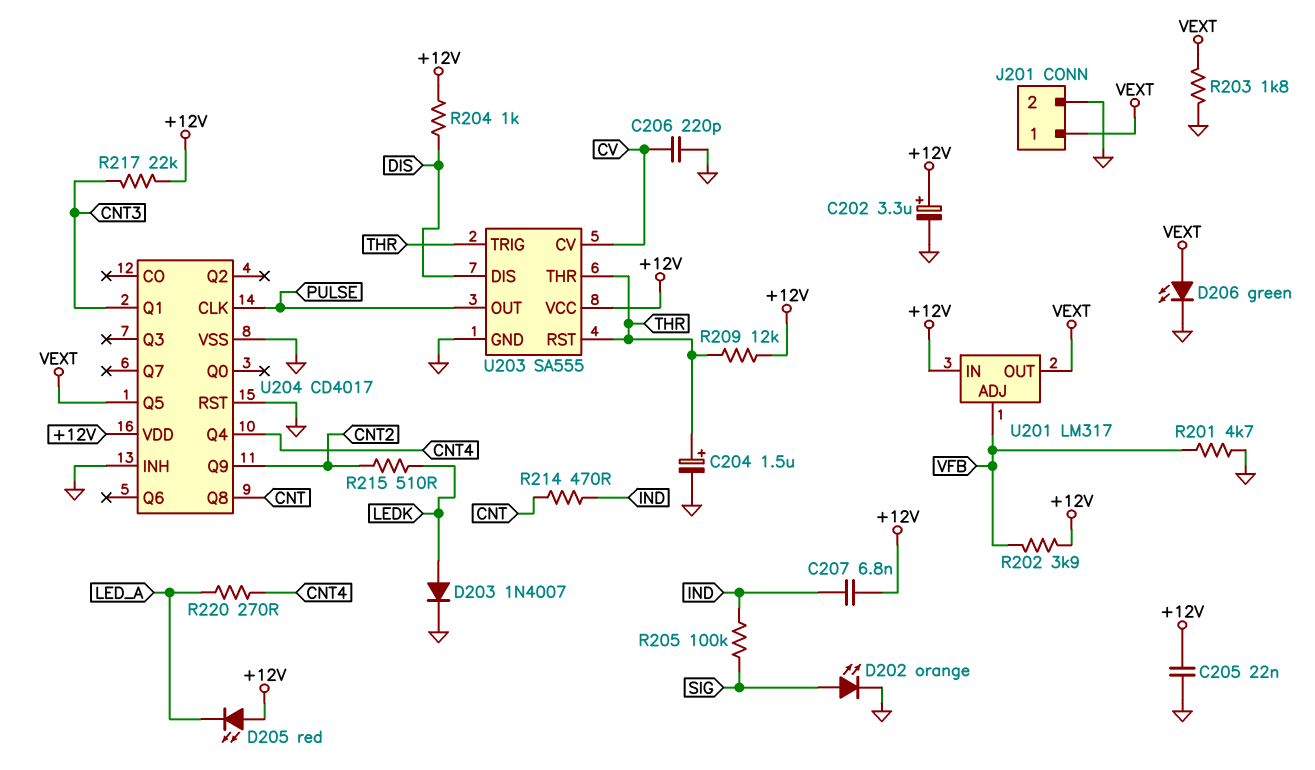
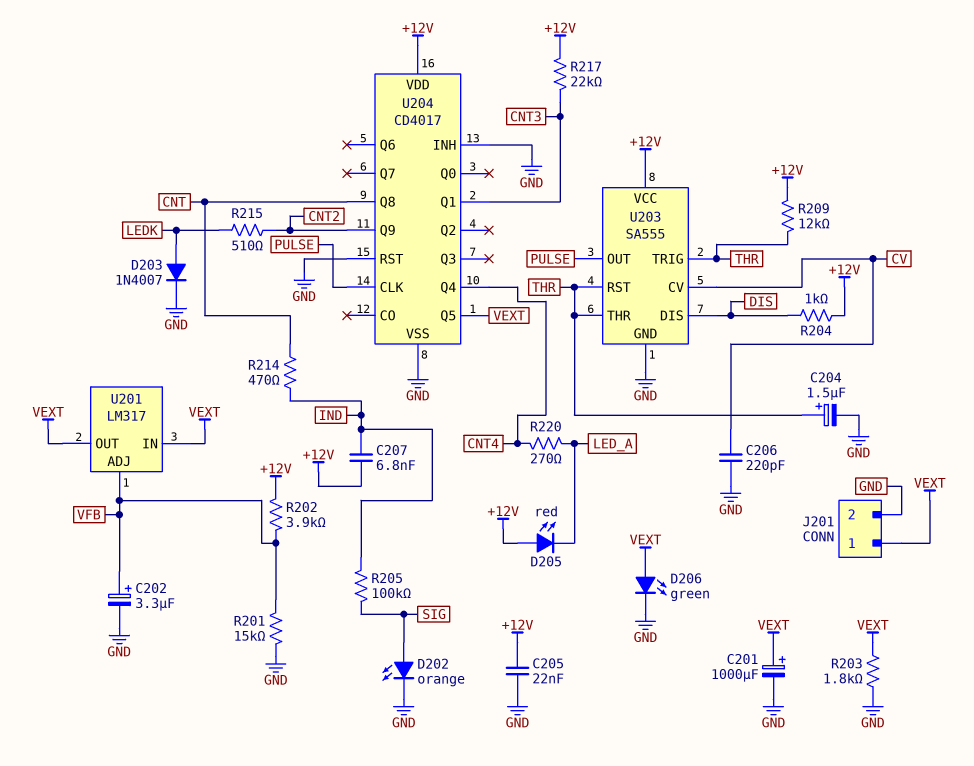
C201: none -> 1000uF (plus VEXT, minus GND)
C202: 3.3uF (plus +12V, minus GND) -> 3.3uF (plus VFB, minus GND)
R201: 4.7k (GND, VFB) -> 15k (GND, VFB)
U201 pin IN: +12V -> VEXT

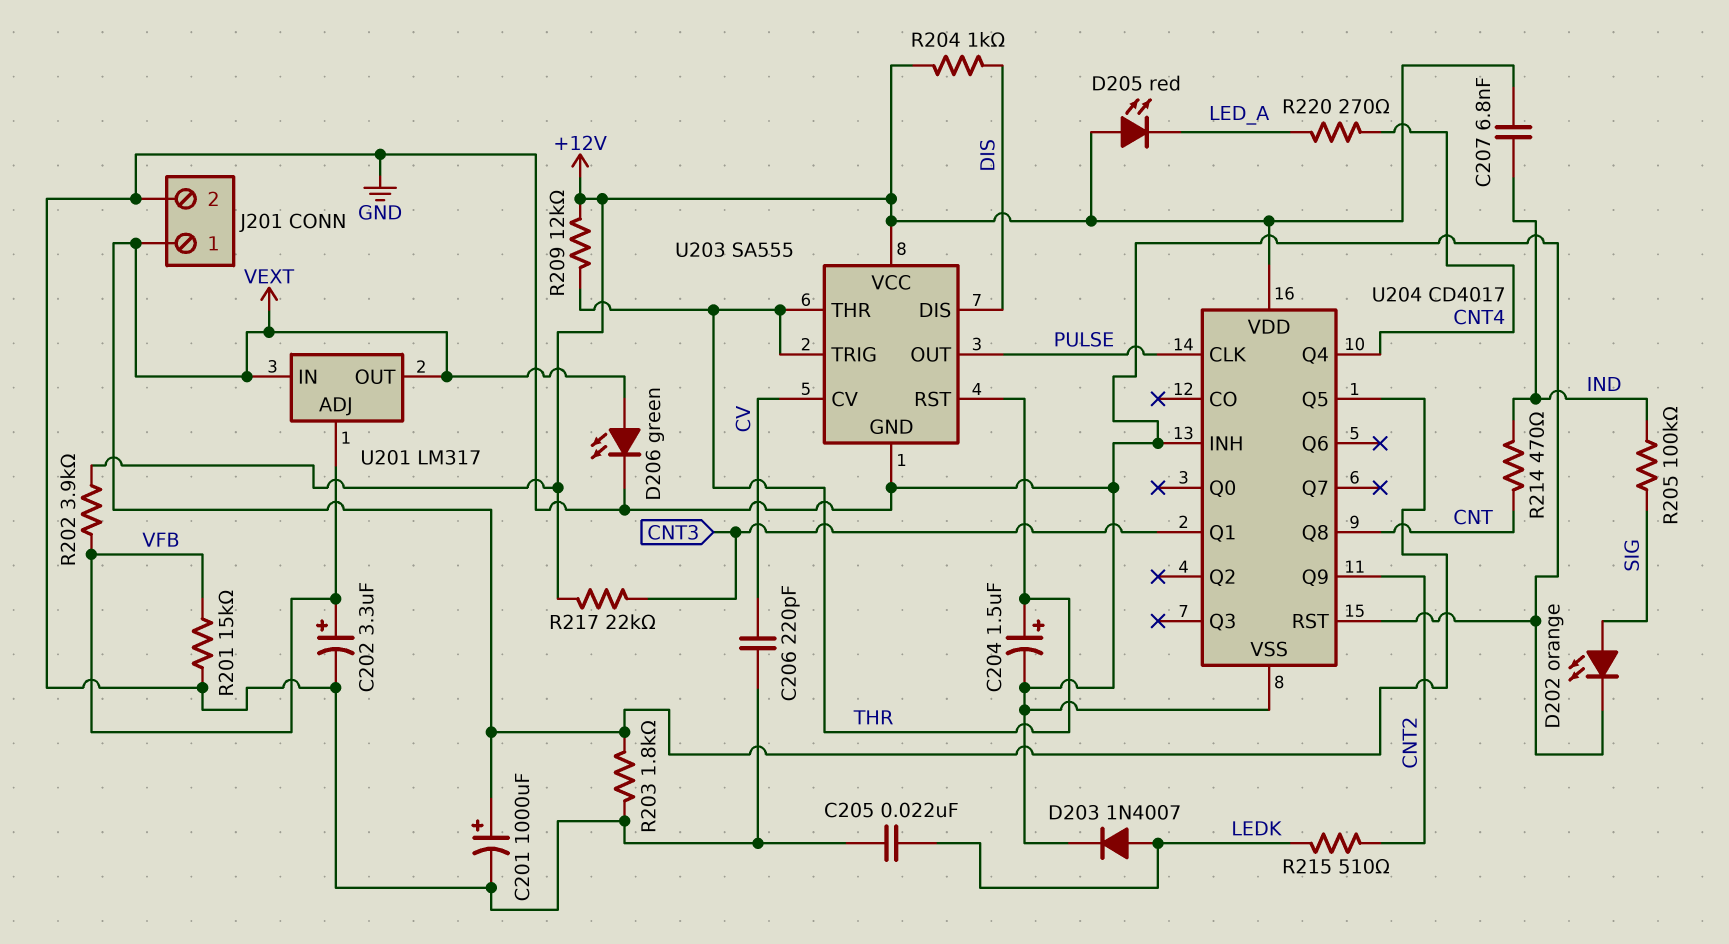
C205: 22nF (+12V, GND) -> 22nF (GND, LEDK)

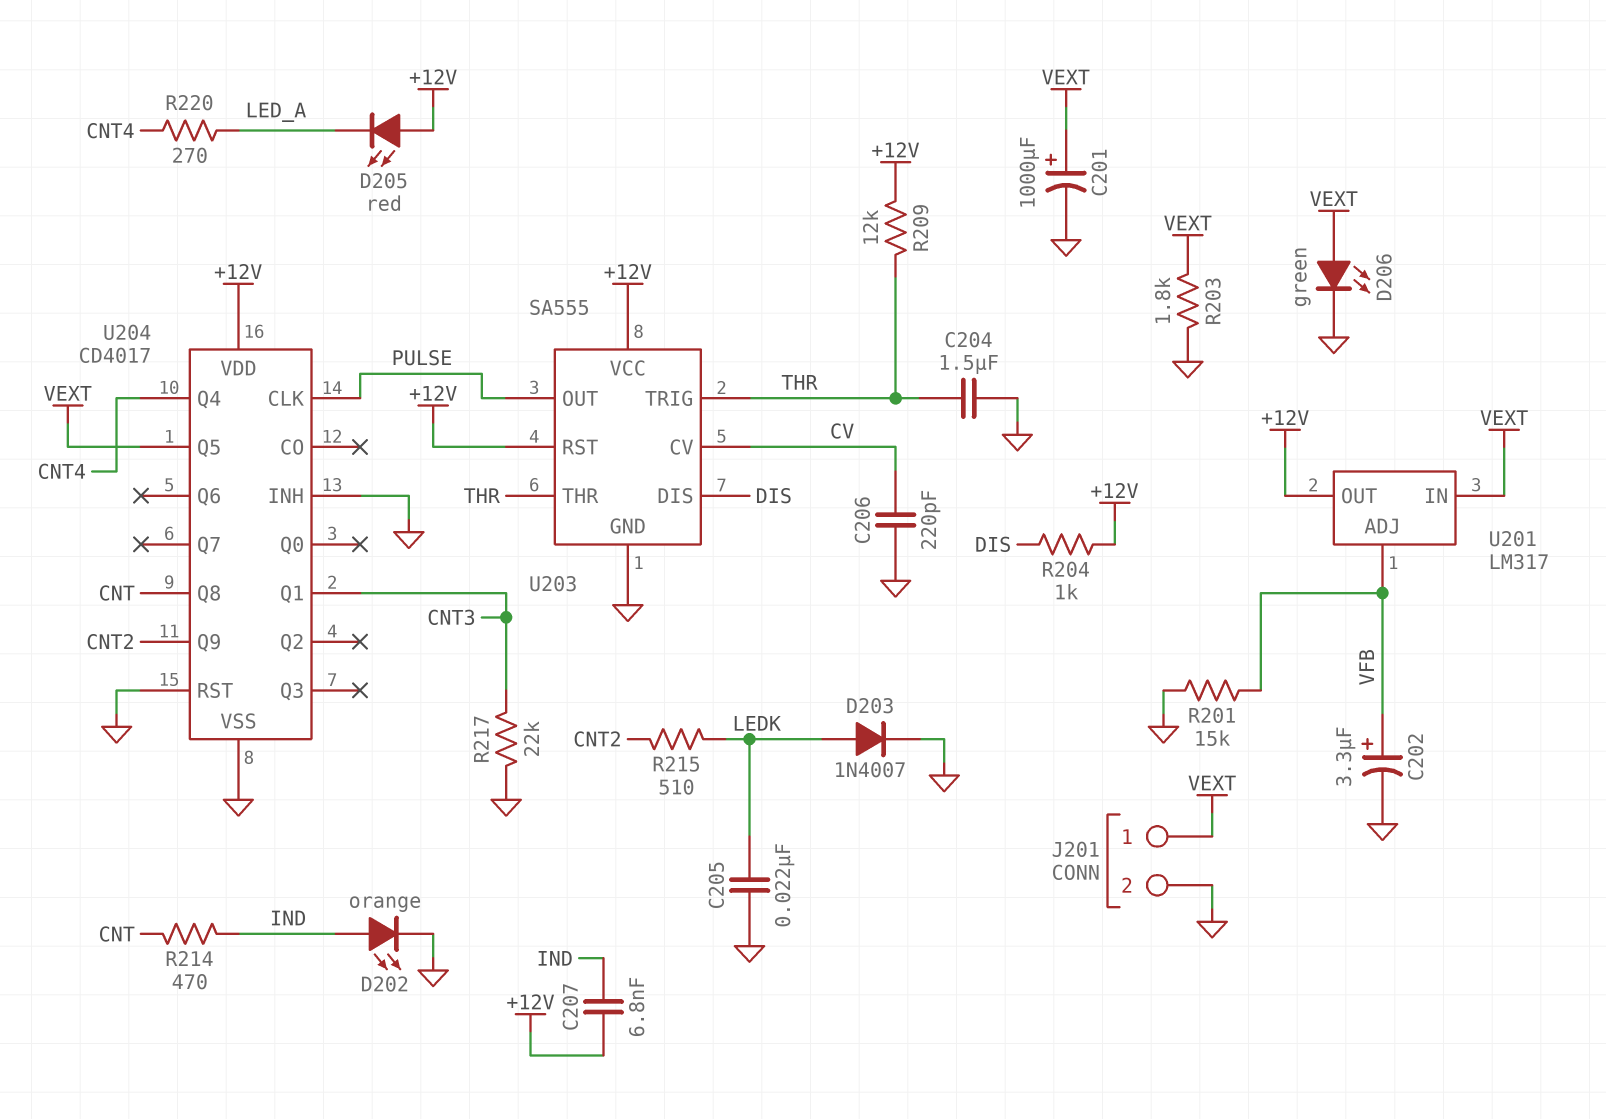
C204: 1.5uF (plus THR, minus GND) -> 1.5uF (GND, THR)
D202: LED orange (A SIG, K GND) -> LED orange (A IND, K GND)
R202: 3.9k (+12V, VFB) -> none
R205: 100k (IND, SIG) -> none
R217: 22k (+12V, CNT3) -> 22k (CNT3, GND)
U201 pin OUT: VEXT -> +12V
U203 pin RST: THR -> +12V

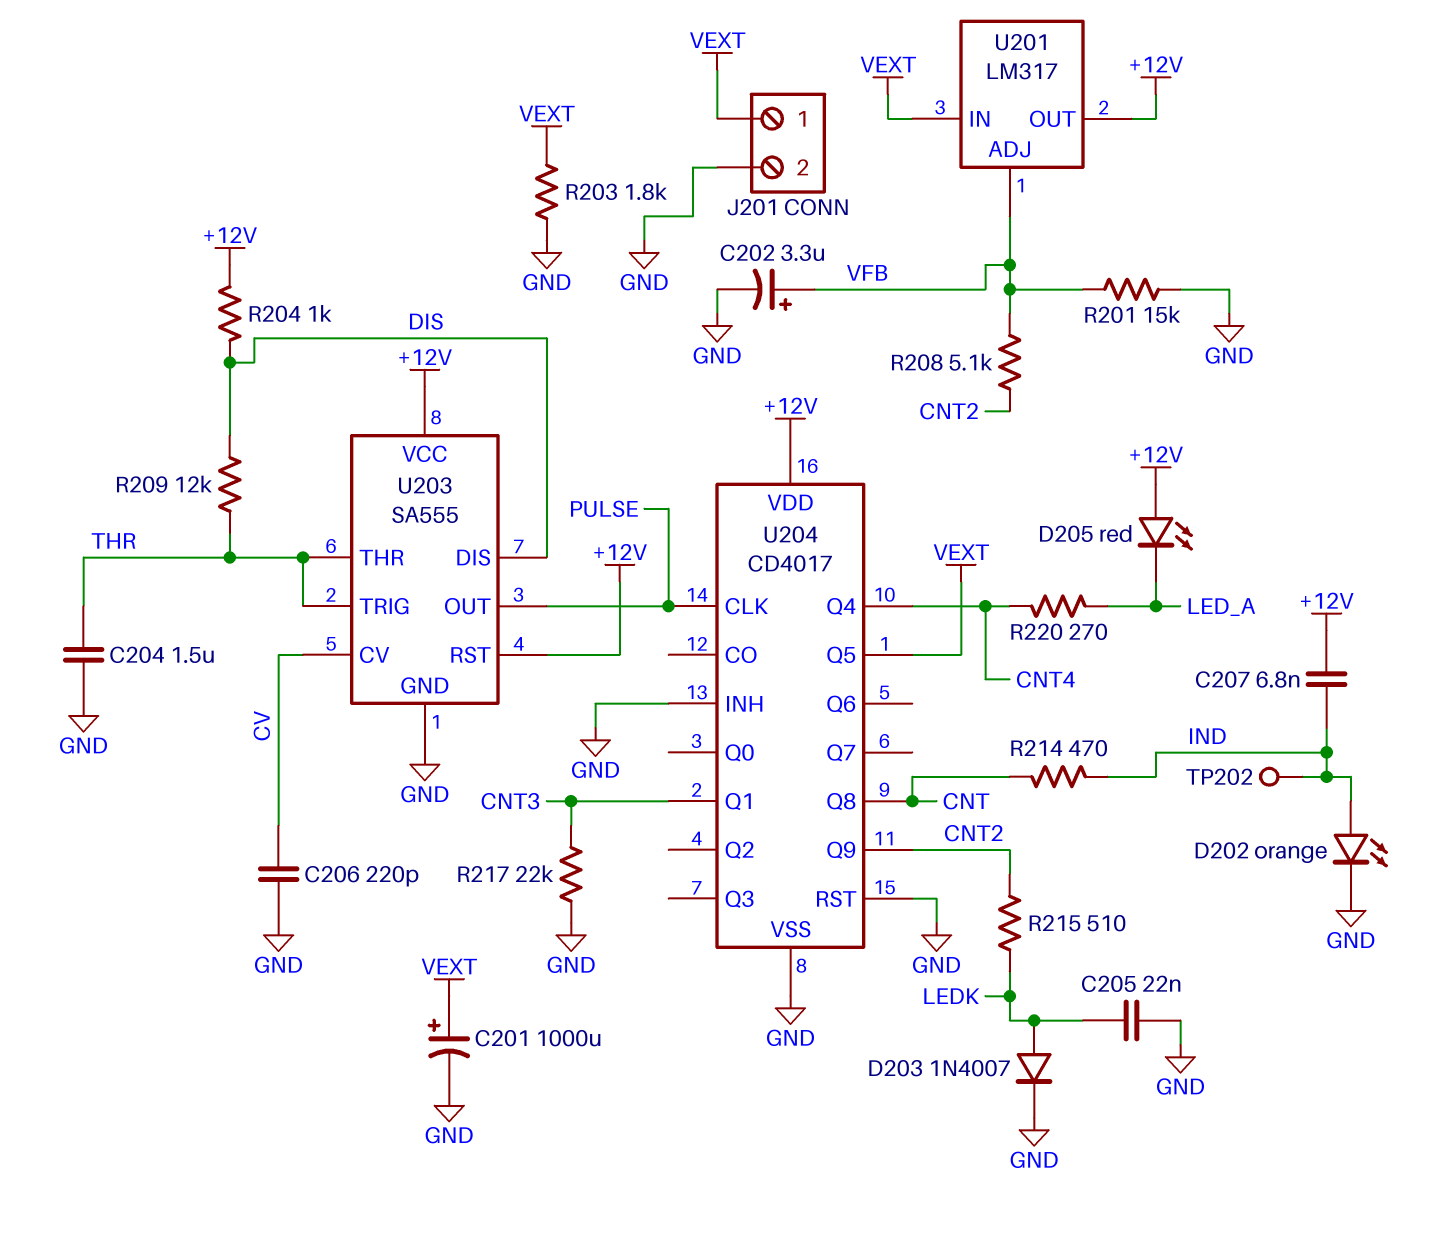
D206: LED green (A VEXT, K GND) -> none
R208: none -> 5.1k (CNT2, VFB)
R209: 12k (+12V, THR) -> 12k (DIS, THR)
TP202: none -> test point (IND)

